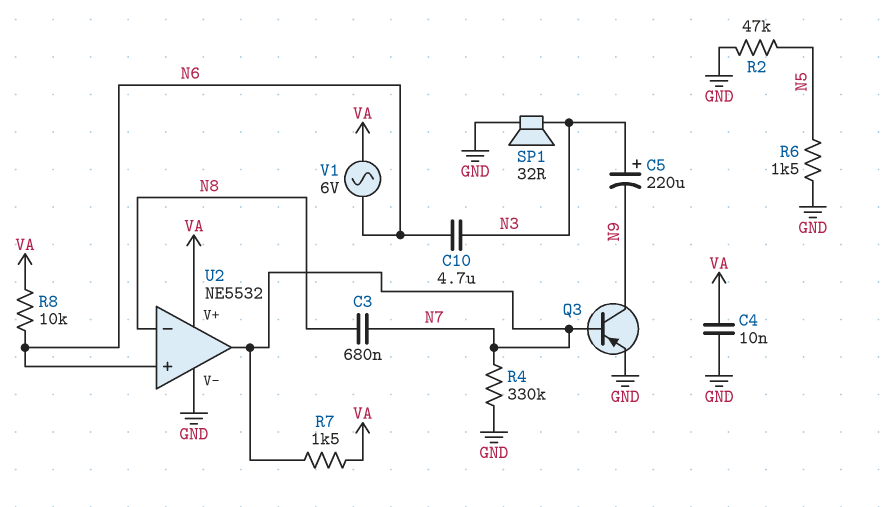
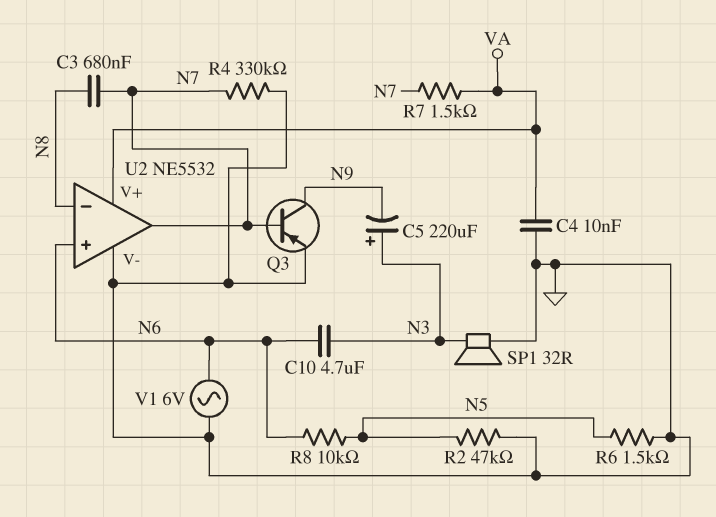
R8: 10k (N6, VA) -> 10k (N5, N6)
V1: AC 6V (N6, VA) -> AC 6V (GND, N6)

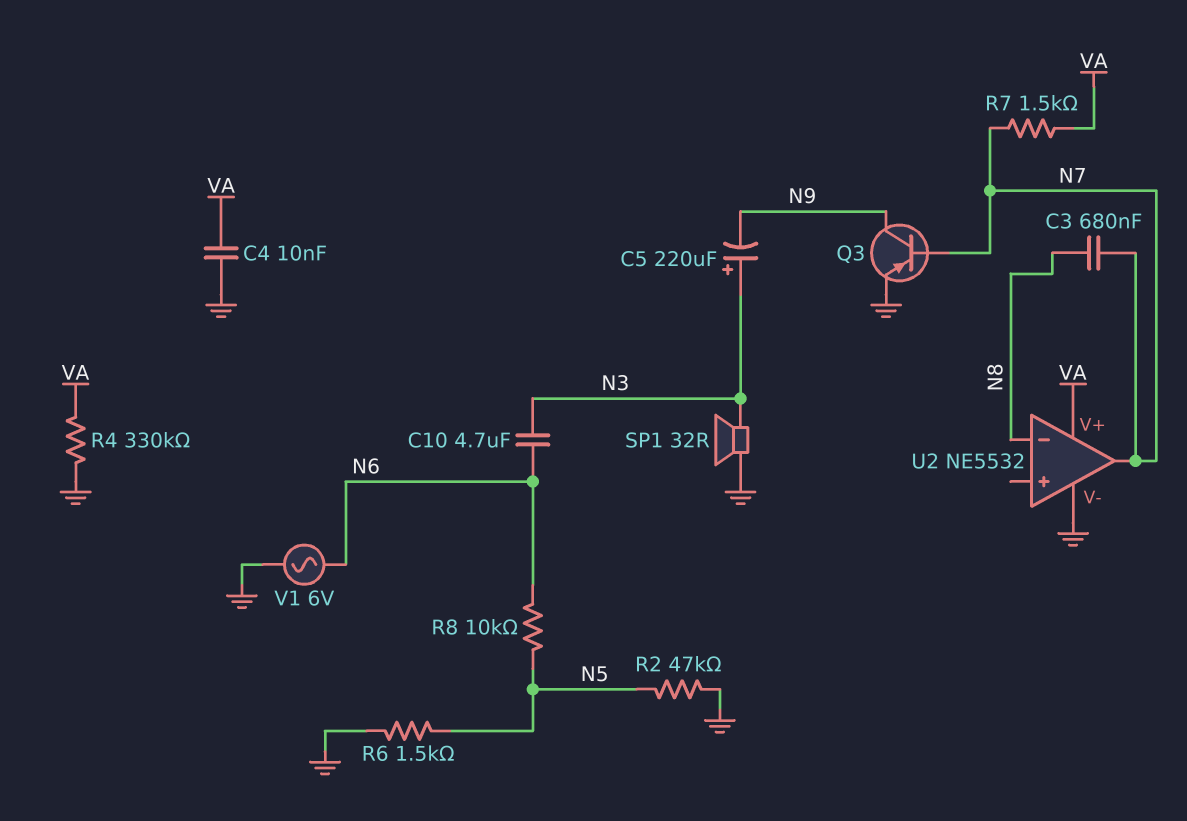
R4: 330k (GND, N7) -> 330k (GND, VA)
U2 pin in+: N6 -> none

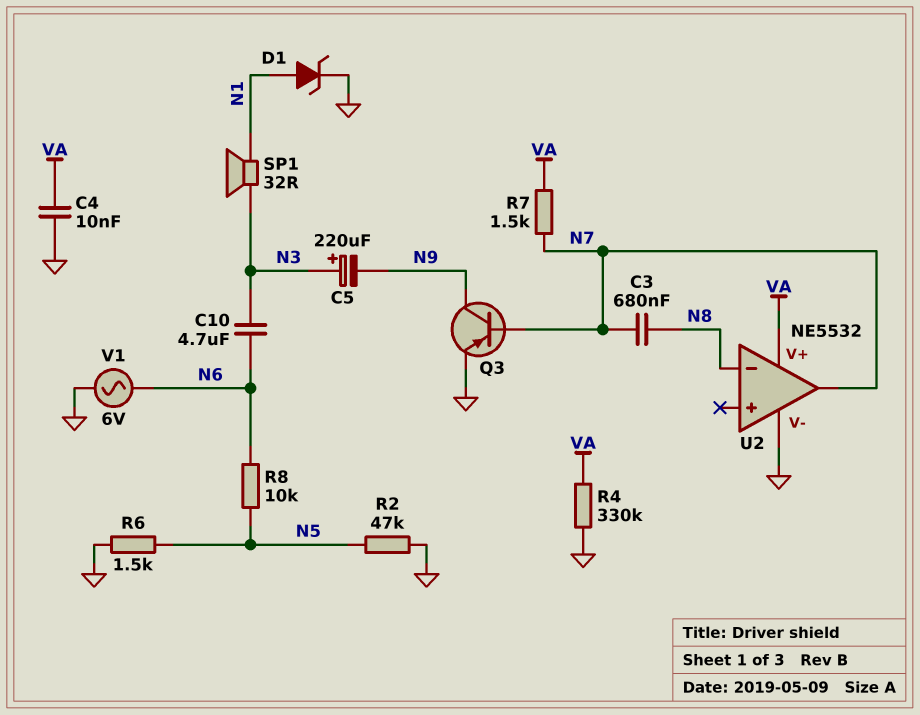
D1: none -> zener (A N1, K GND)
SP1: speaker 32R (GND, N3) -> speaker 32R (N1, N3)

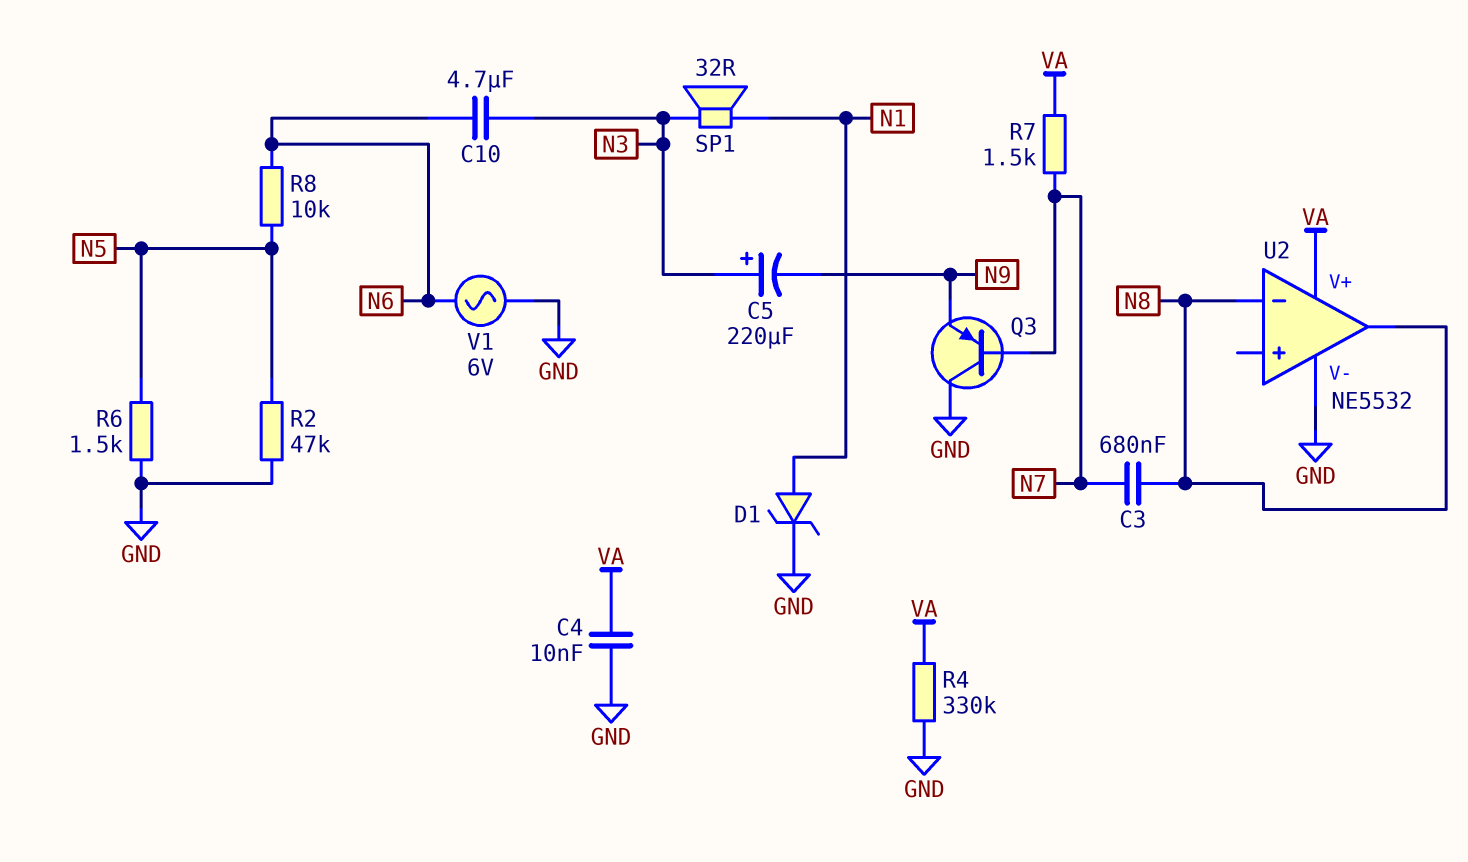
Q3: PNP (B N7, C N9, E GND) -> PNP (B N7, C GND, E N9)
U2 pin out: N7 -> N8

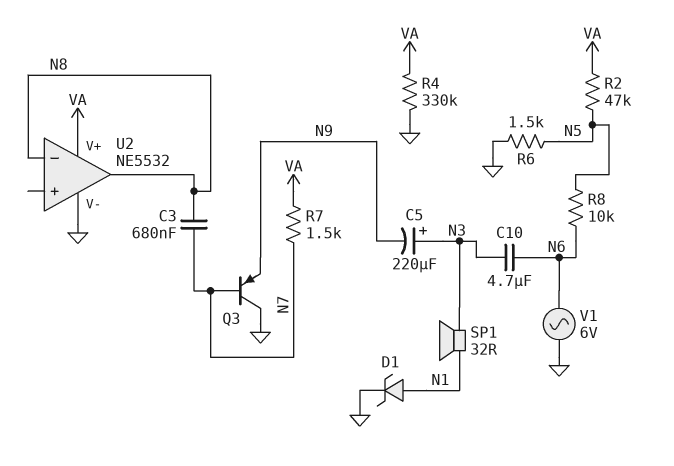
C4: 10nF (GND, VA) -> none
R2: 47k (GND, N5) -> 47k (N5, VA)

